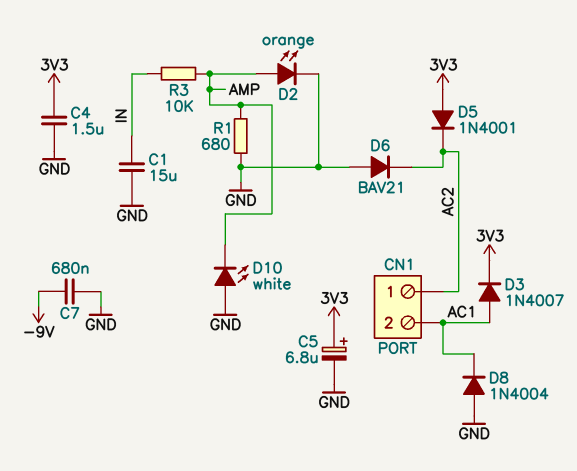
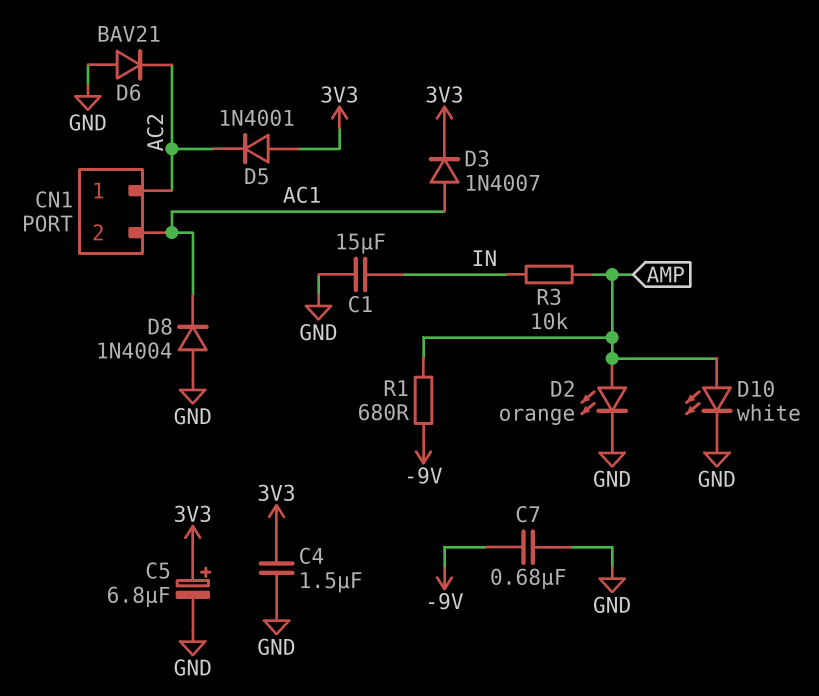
D10: LED white (A GND, K AMP) -> LED white (A AMP, K GND)
R1: 680 (AMP, GND) -> 680 (-9V, AMP)

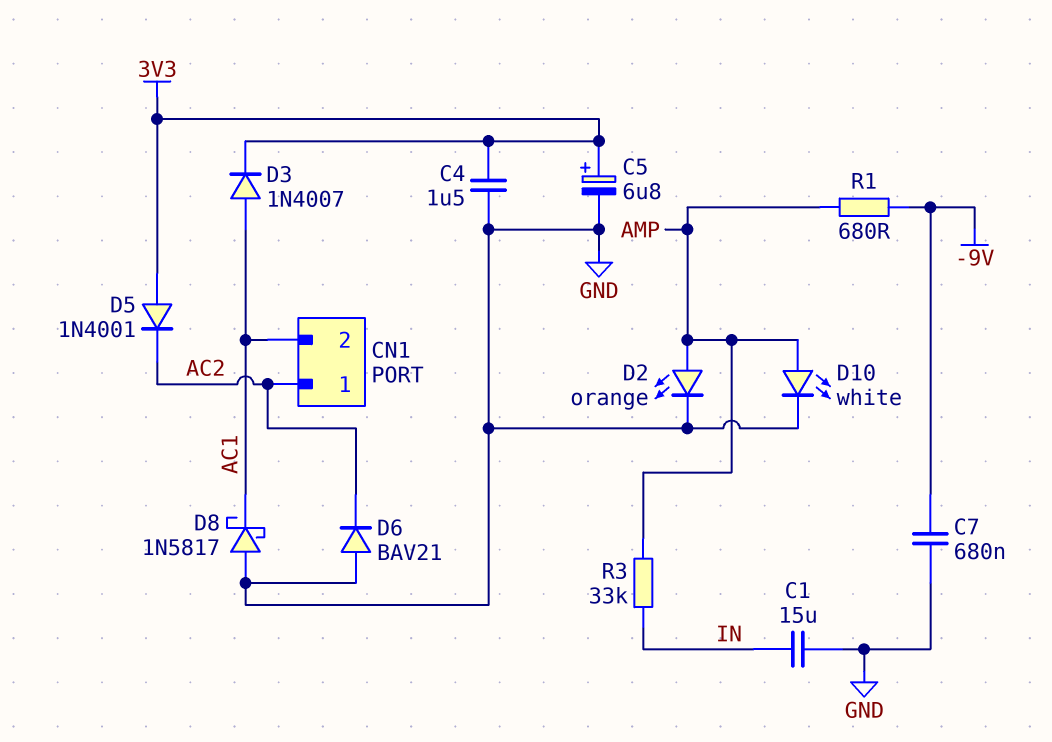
D8: diode 1N4004 (A GND, K AC1) -> schottky 1N5817 (A GND, K AC1)
R3: 10k (AMP, IN) -> 33k (AMP, IN)

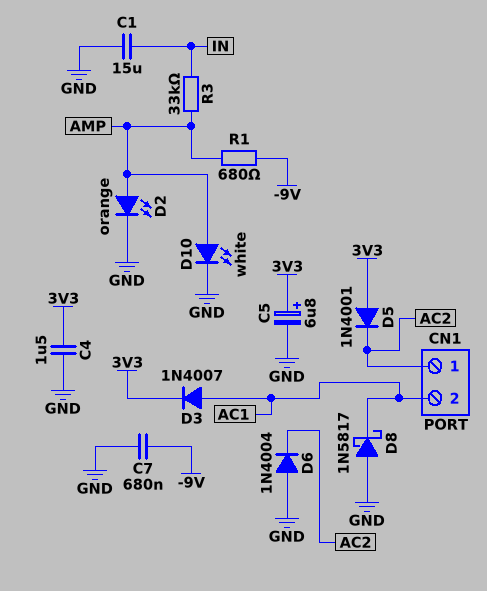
D6: diode BAV21 (A GND, K AC2) -> diode 1N4004 (A GND, K AC2)

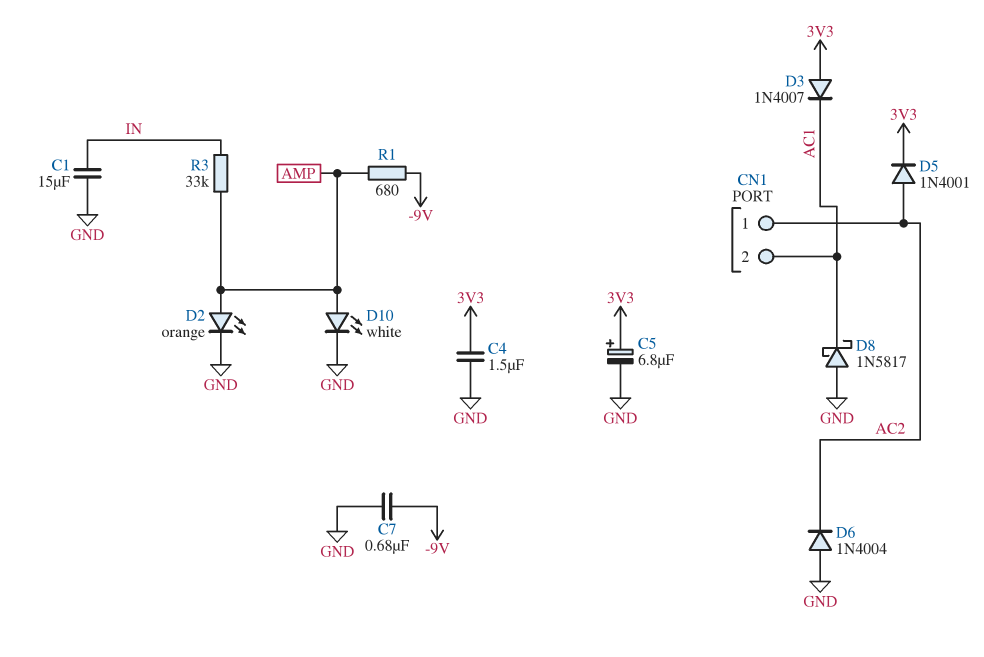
D3: diode 1N4007 (A AC1, K 3V3) -> diode 1N4007 (A 3V3, K AC1)
D5: diode 1N4001 (A 3V3, K AC2) -> diode 1N4001 (A AC2, K 3V3)

